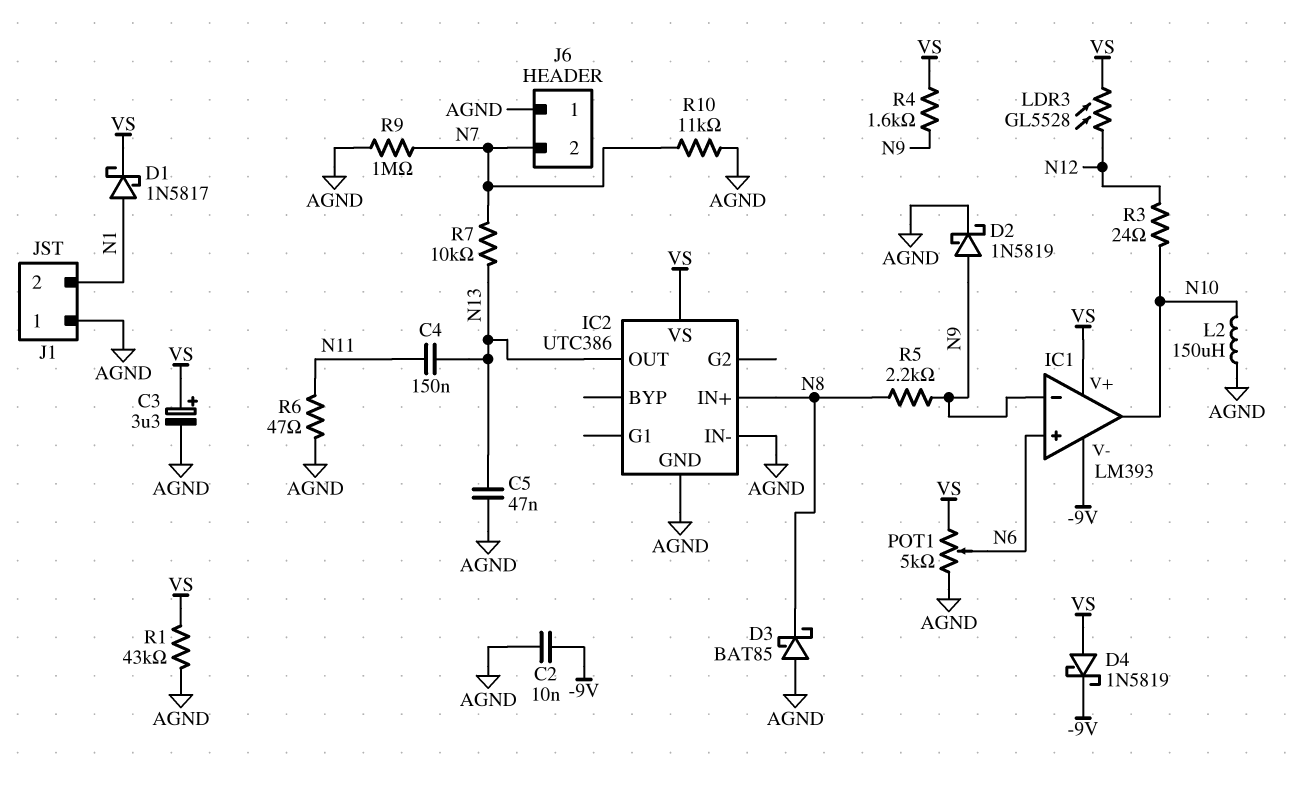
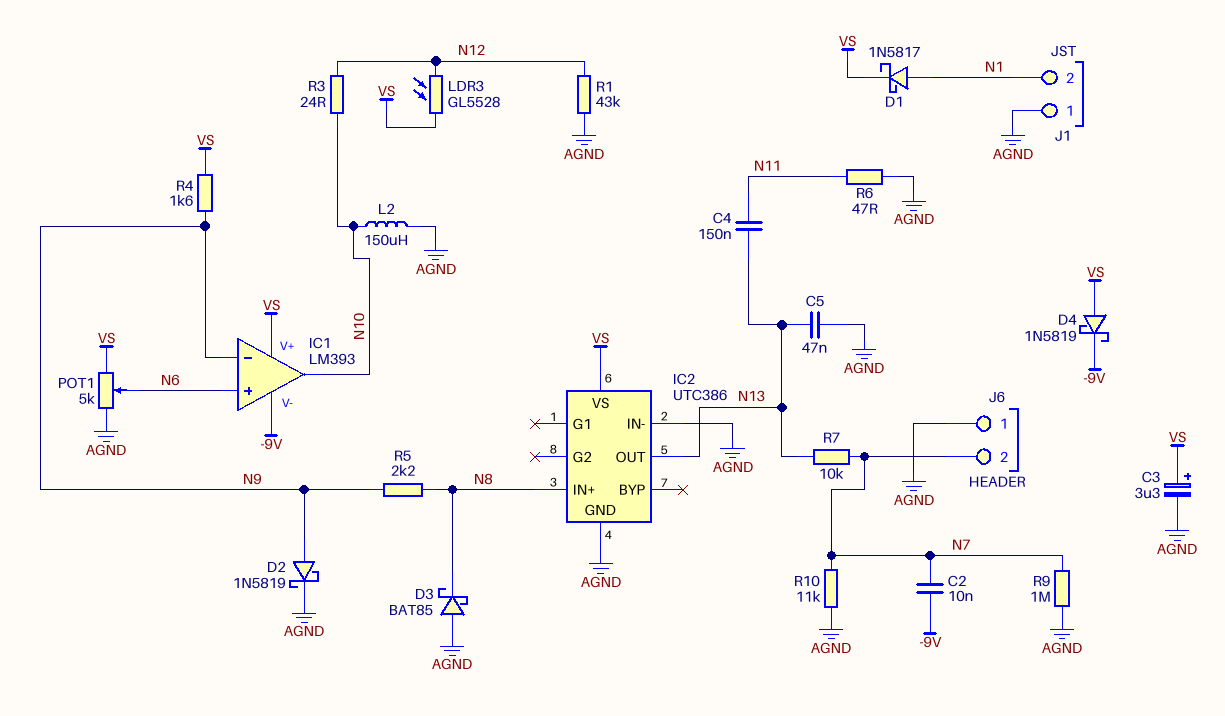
C2: 10nF (-9V, AGND) -> 10nF (-9V, N7)
R1: 43k (AGND, VS) -> 43k (AGND, N12)

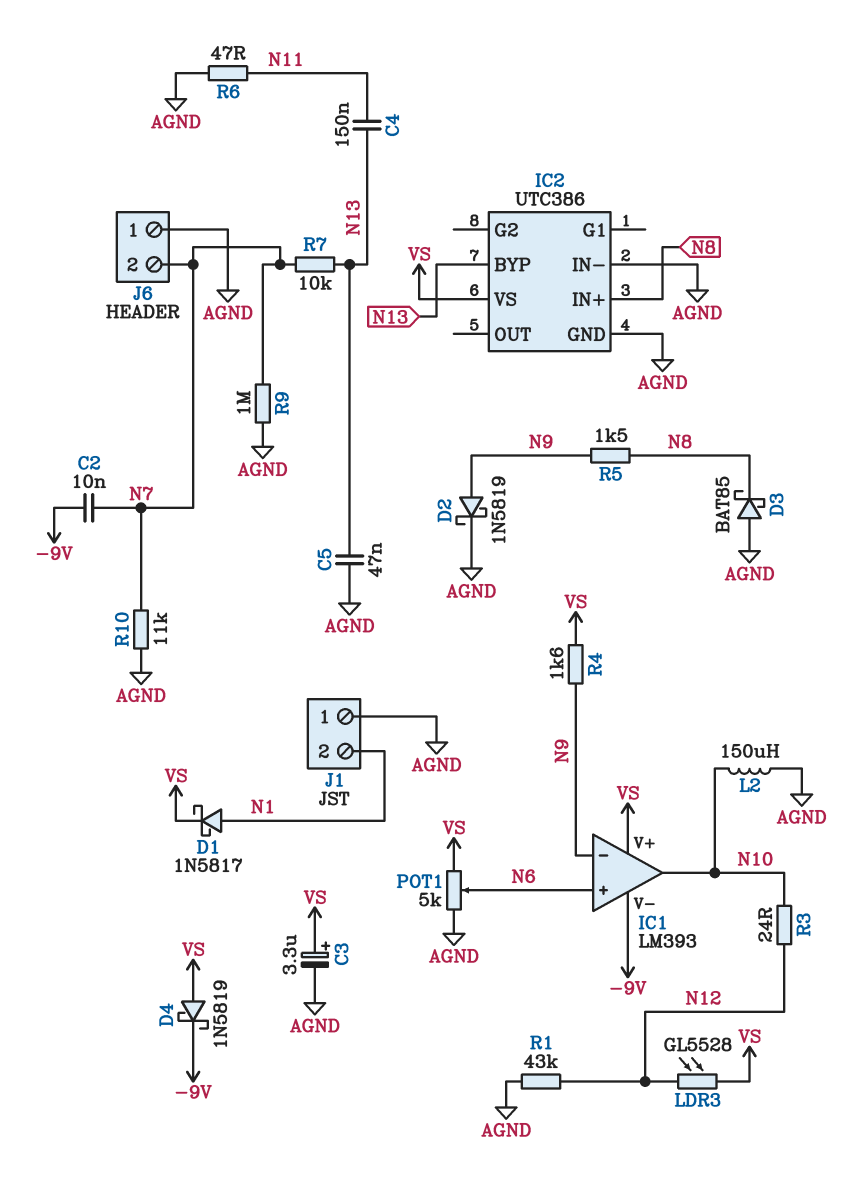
IC2 pin BYP: none -> N13
IC2 pin OUT: N13 -> none
R5: 2.2k (N8, N9) -> 1.5k (N8, N9)

